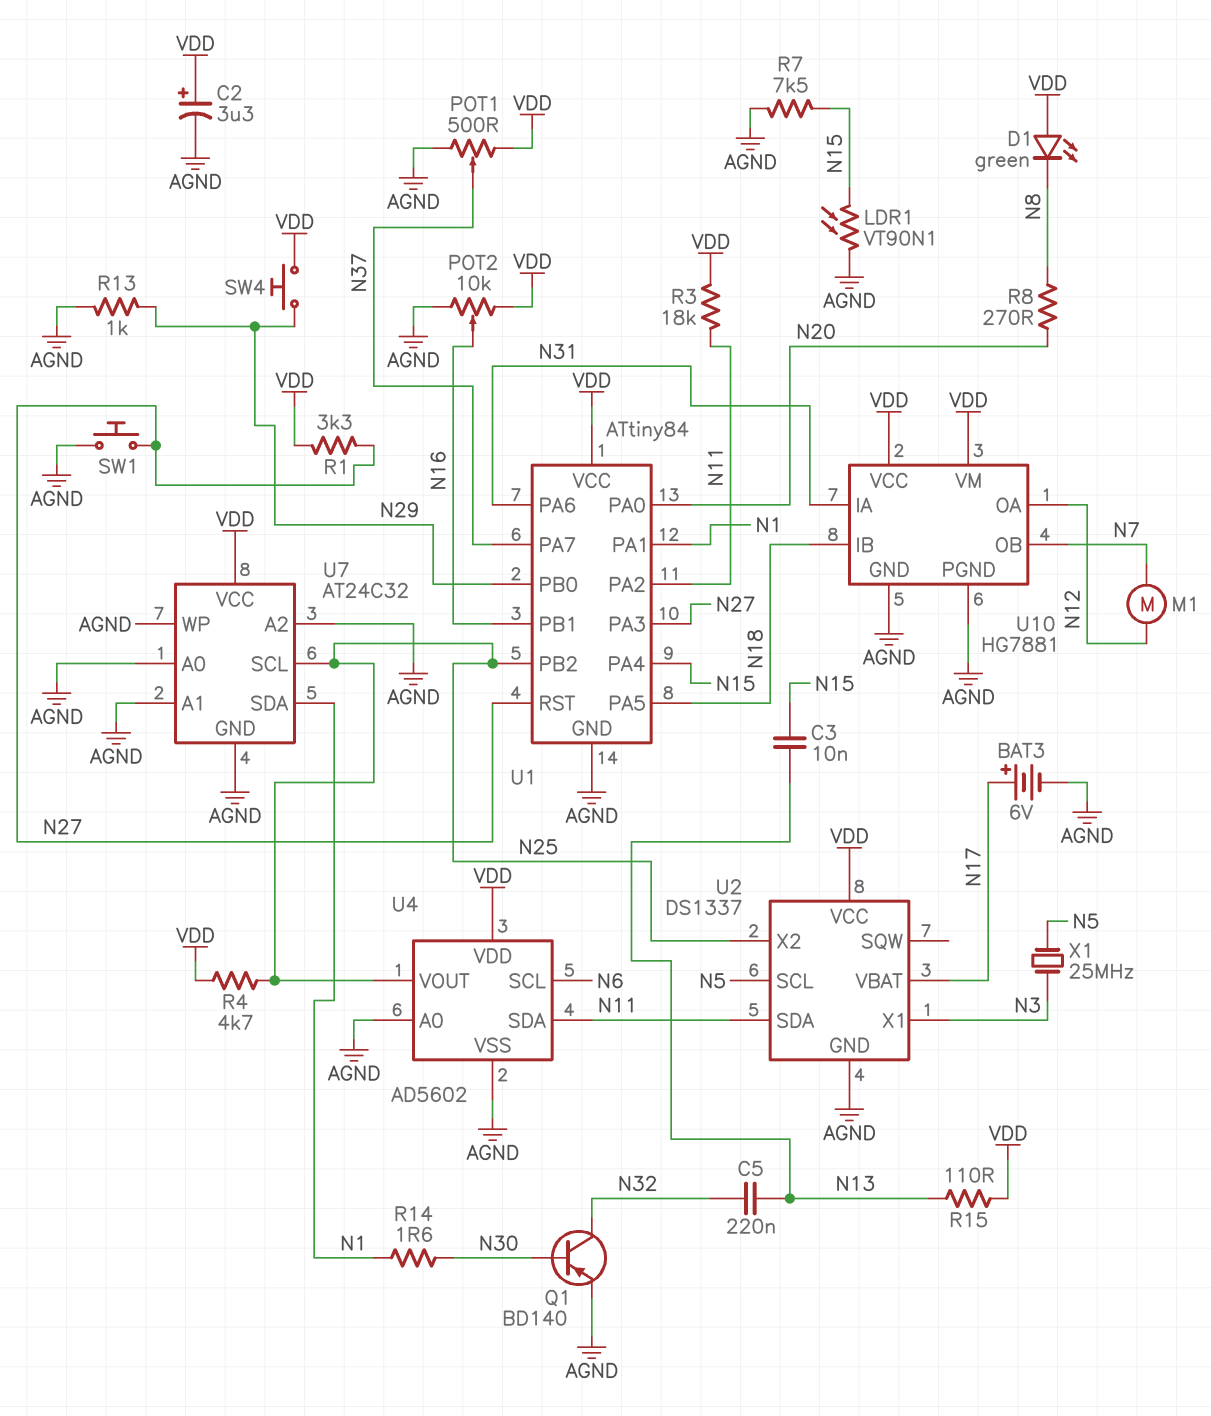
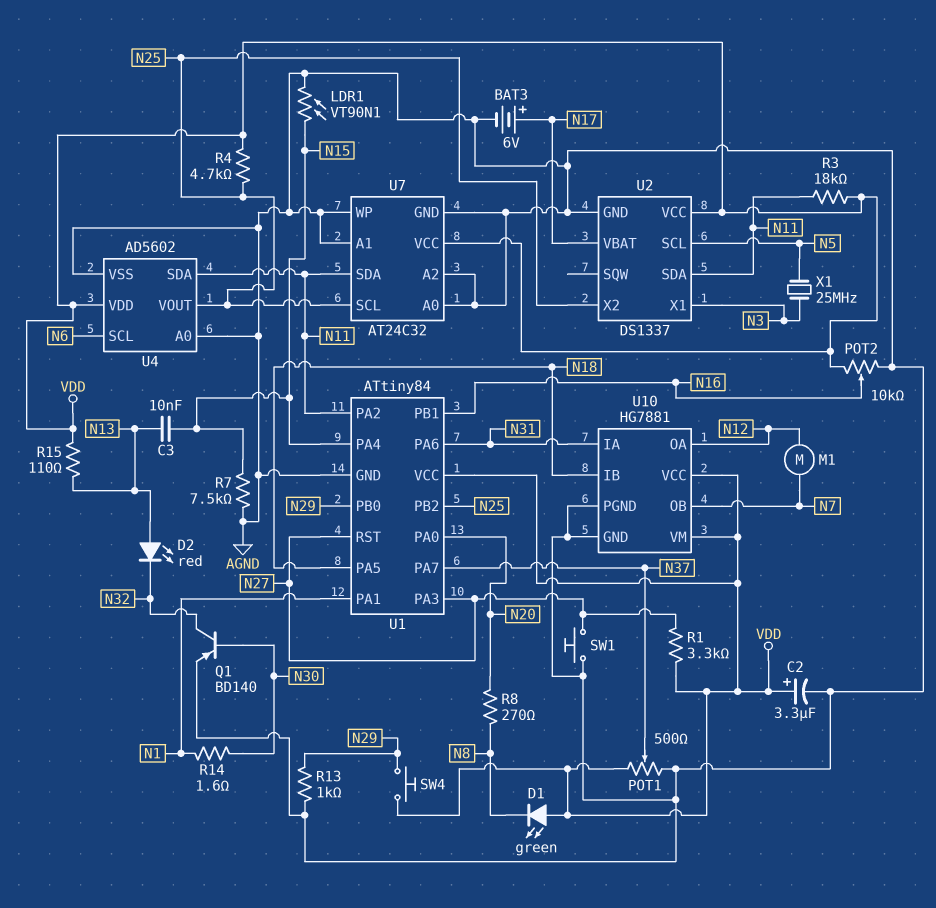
C5: 220nF (N13, N32) -> none
D2: none -> LED red (A N13, K N32)
U7 pin SDA: N1 -> N11

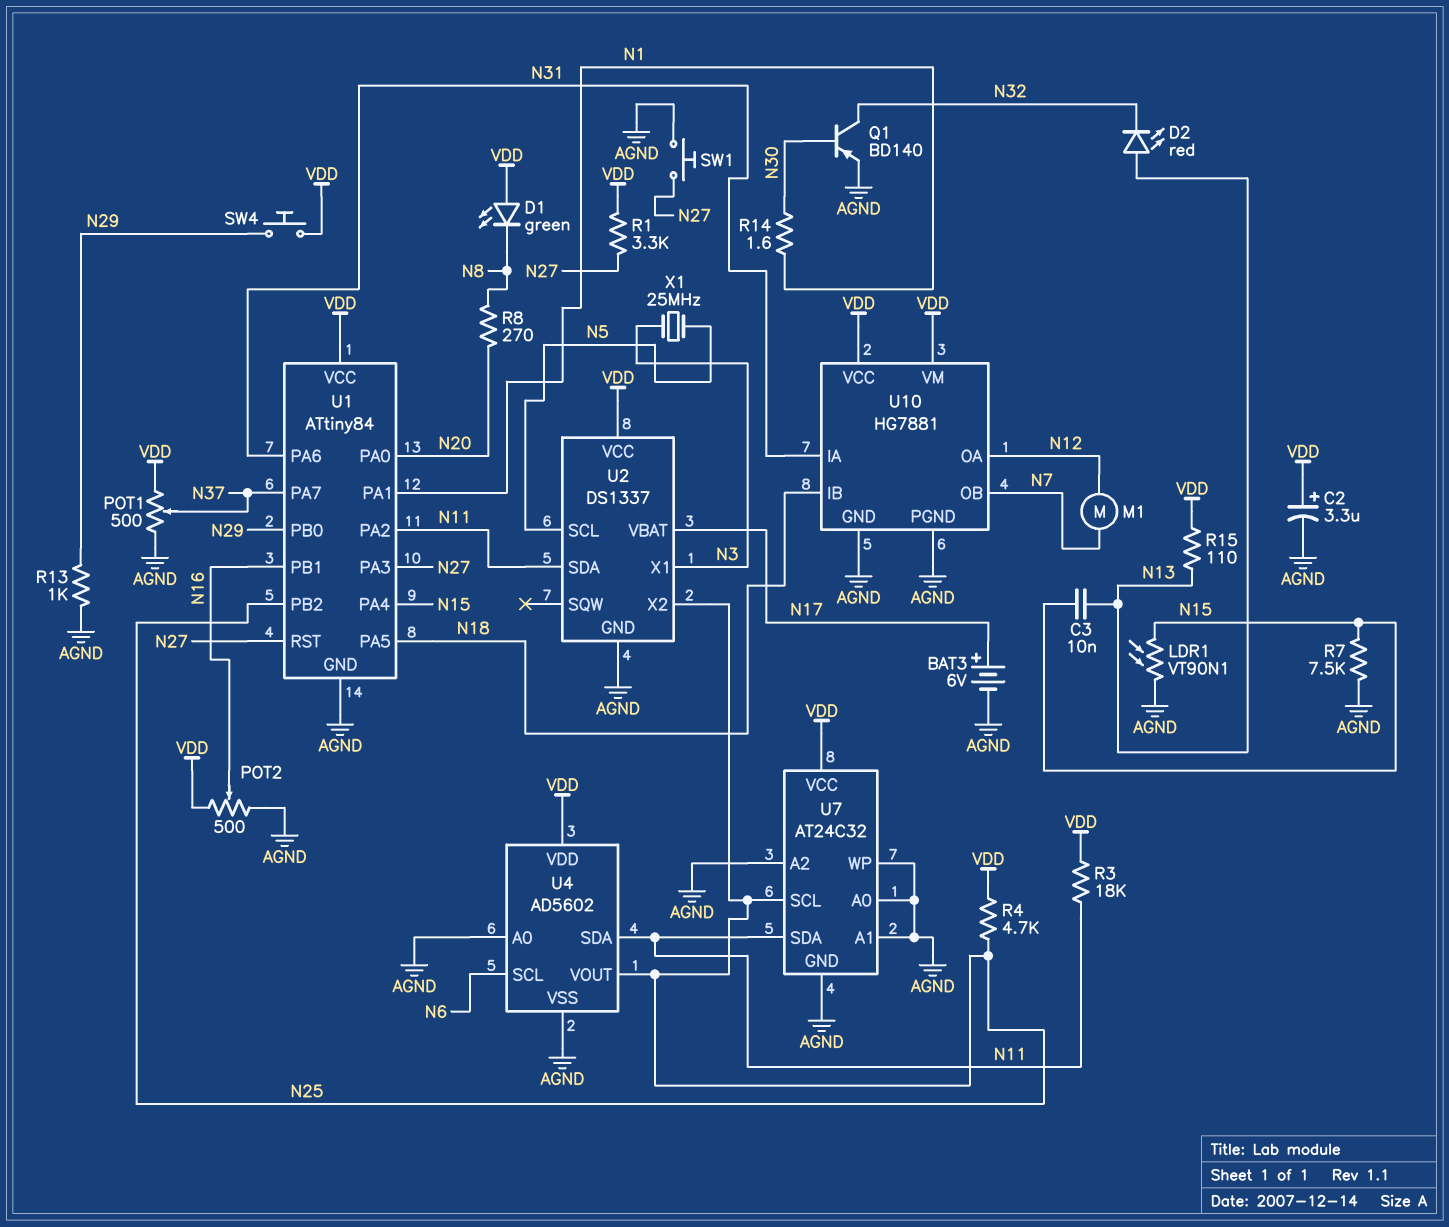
POT2: 10k (AGND, VDD, wiper N16) -> 500 (AGND, VDD, wiper N16)

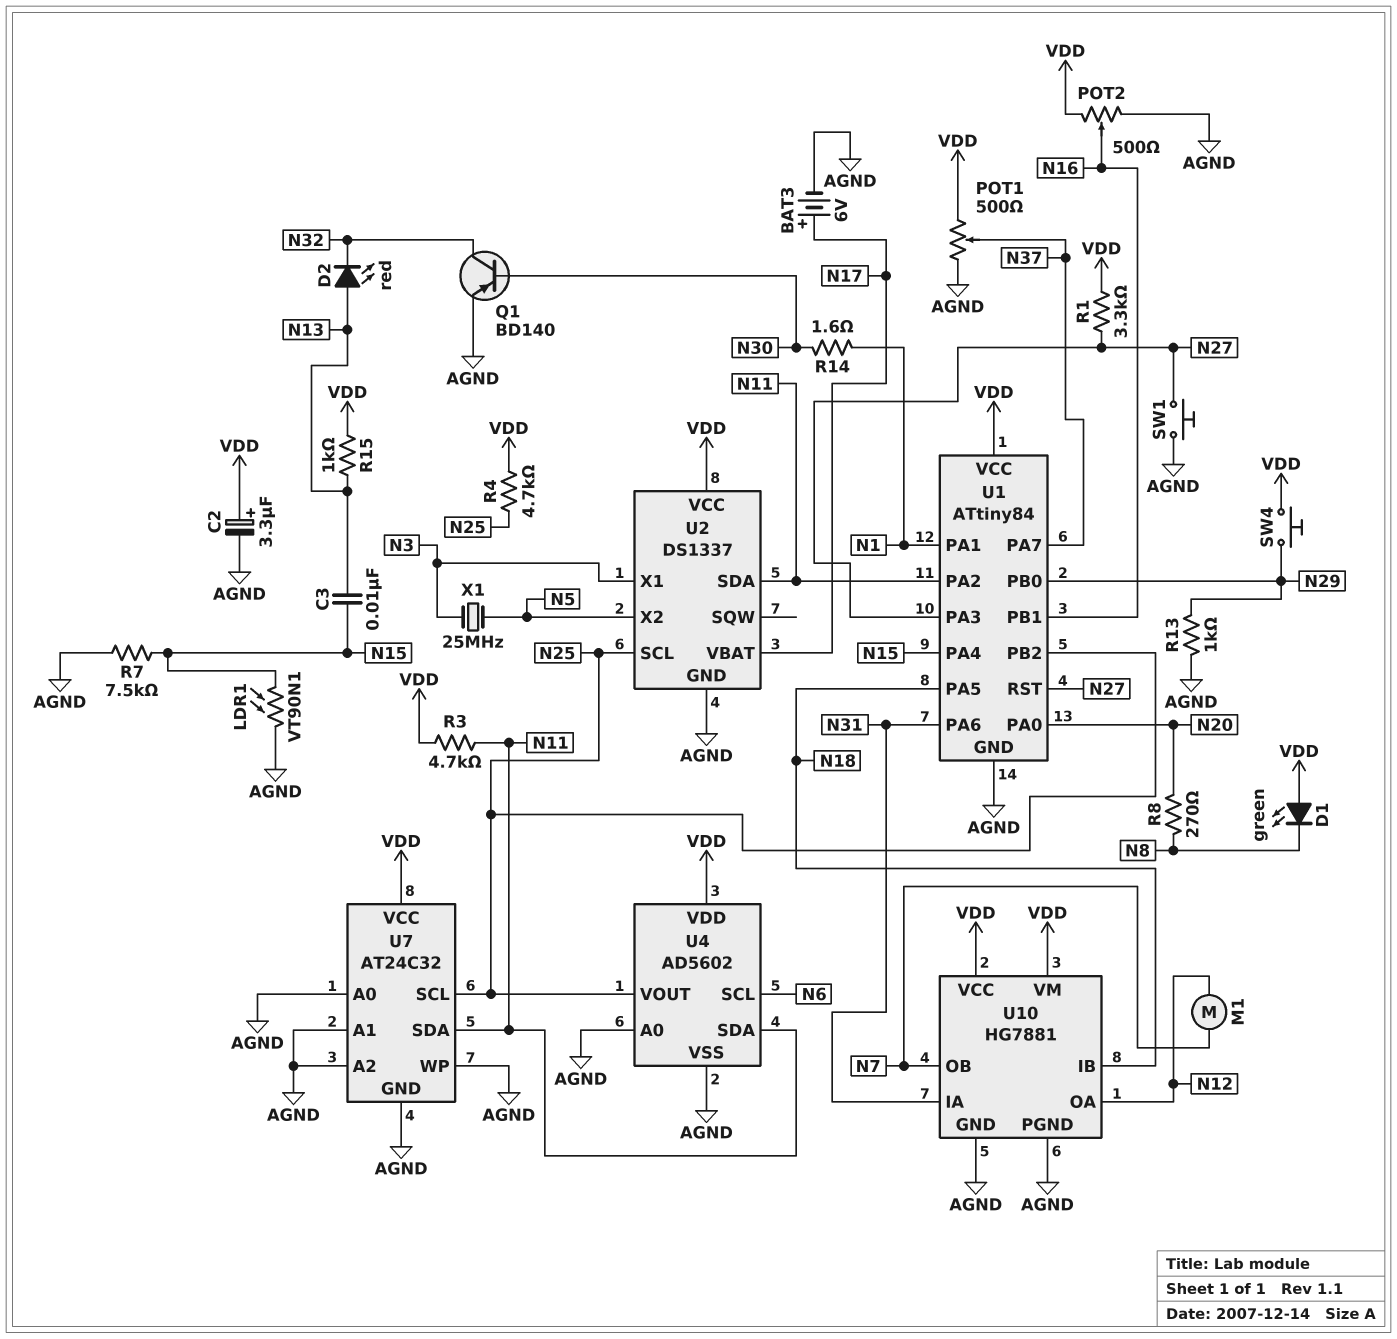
R3: 18k (N11, VDD) -> 4.7k (N11, VDD)
R15: 110 (N13, VDD) -> 1k (N13, VDD)
U2 pin SCL: N5 -> N25
U2 pin X2: N25 -> N5

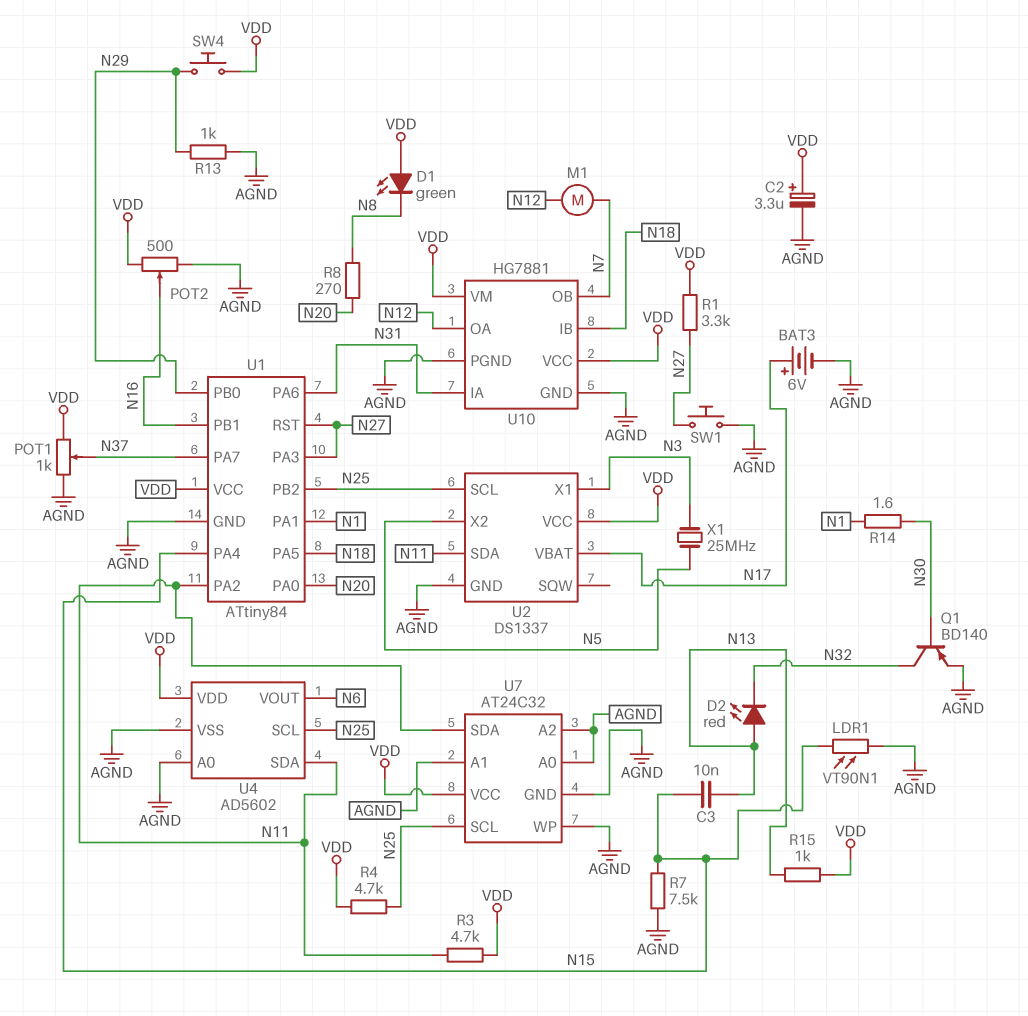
POT1: 500 (AGND, VDD, wiper N37) -> 1k (AGND, VDD, wiper N37)
U4 pin SCL: N6 -> N25
U4 pin VOUT: N25 -> N6

